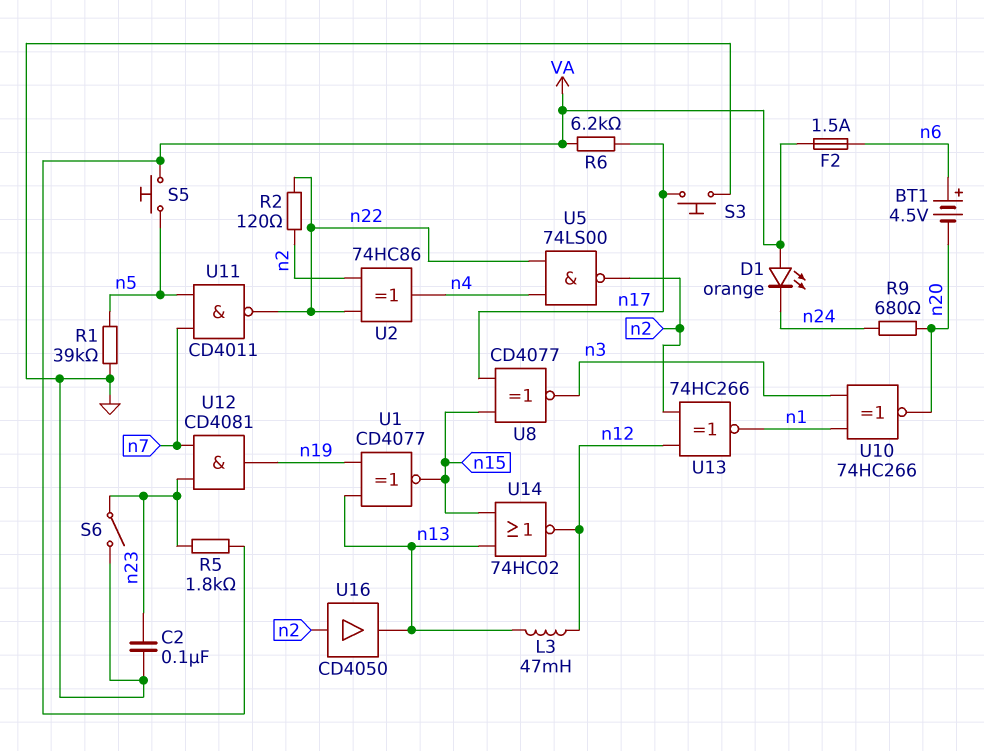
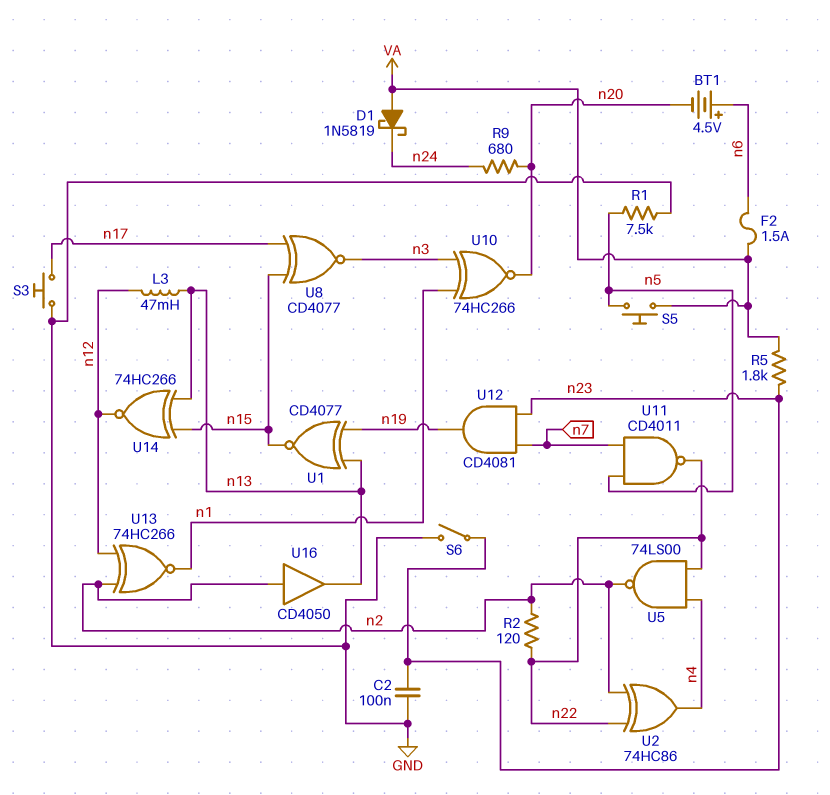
D1: LED orange (A VA, K n24) -> schottky 1N5819 (A VA, K n24)
R1: 39k (GND, n5) -> 7.5k (GND, n5)
R6: 6.2k (VA, n17) -> none
U14: NOR 74HC02 (in n13, in n15, out n12) -> XNOR 74HC266 (in n13, in n15, out n12)

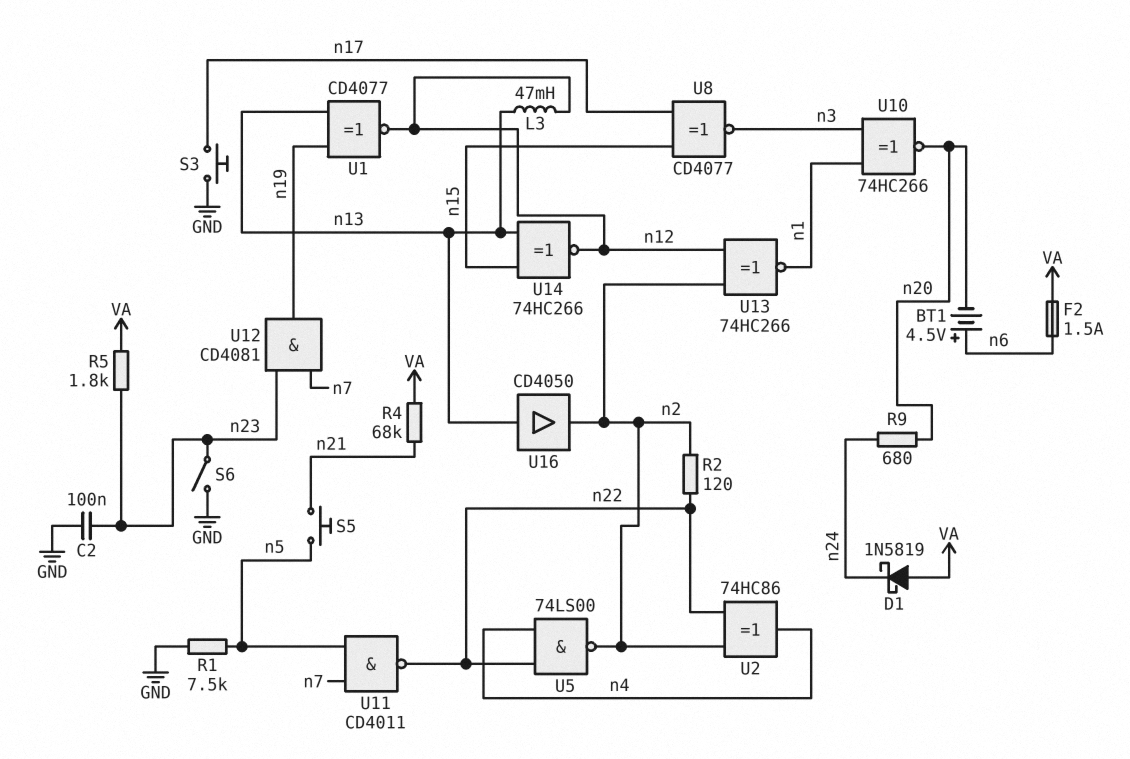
R4: none -> 68k (VA, n21)
S5: button (VA, n5) -> button (n5, n21)
U1: XNOR CD4077 (in n13, in n19, out n15) -> XNOR CD4077 (in n13, in n19, out n12)
U16: buffer CD4050 (in n2, out n13) -> buffer CD4050 (in n13, out n2)

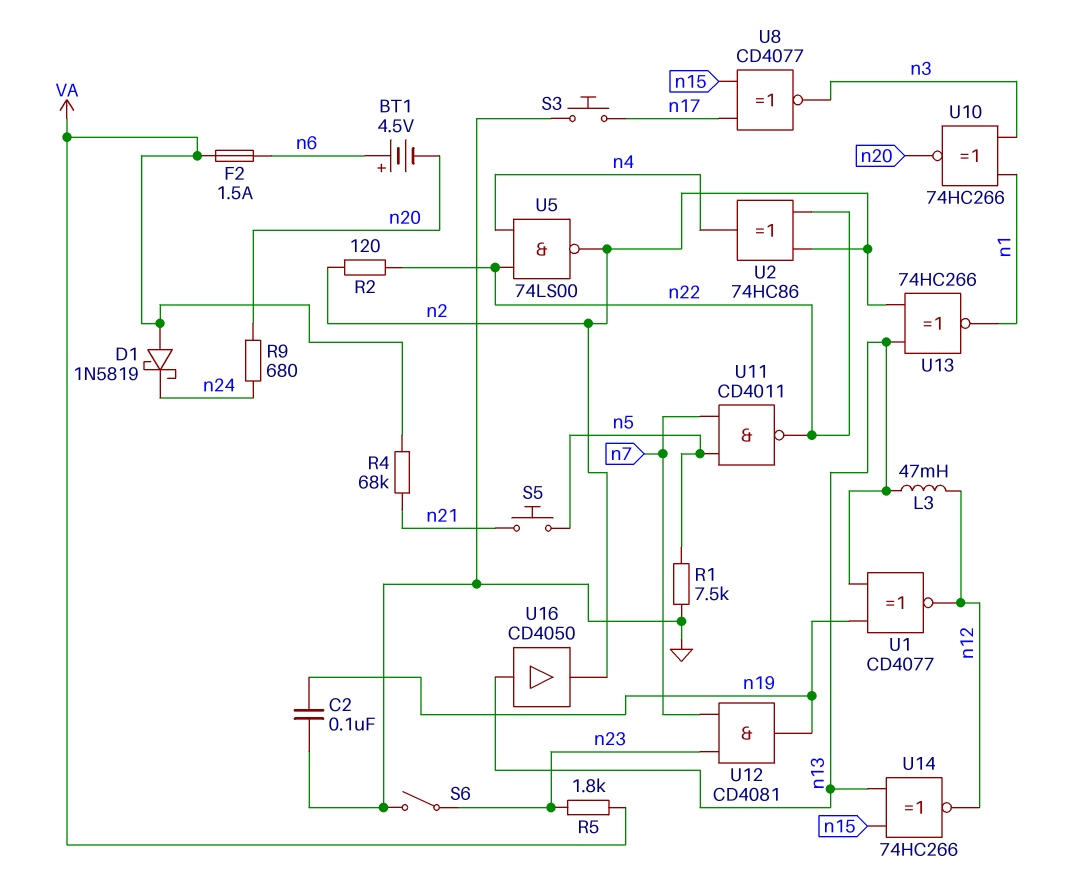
C2: 100nF (GND, n23) -> 100nF (GND, n19)
U13: XNOR 74HC266 (in n2, in n12, out n1) -> XNOR 74HC266 (in n2, in n13, out n1)

